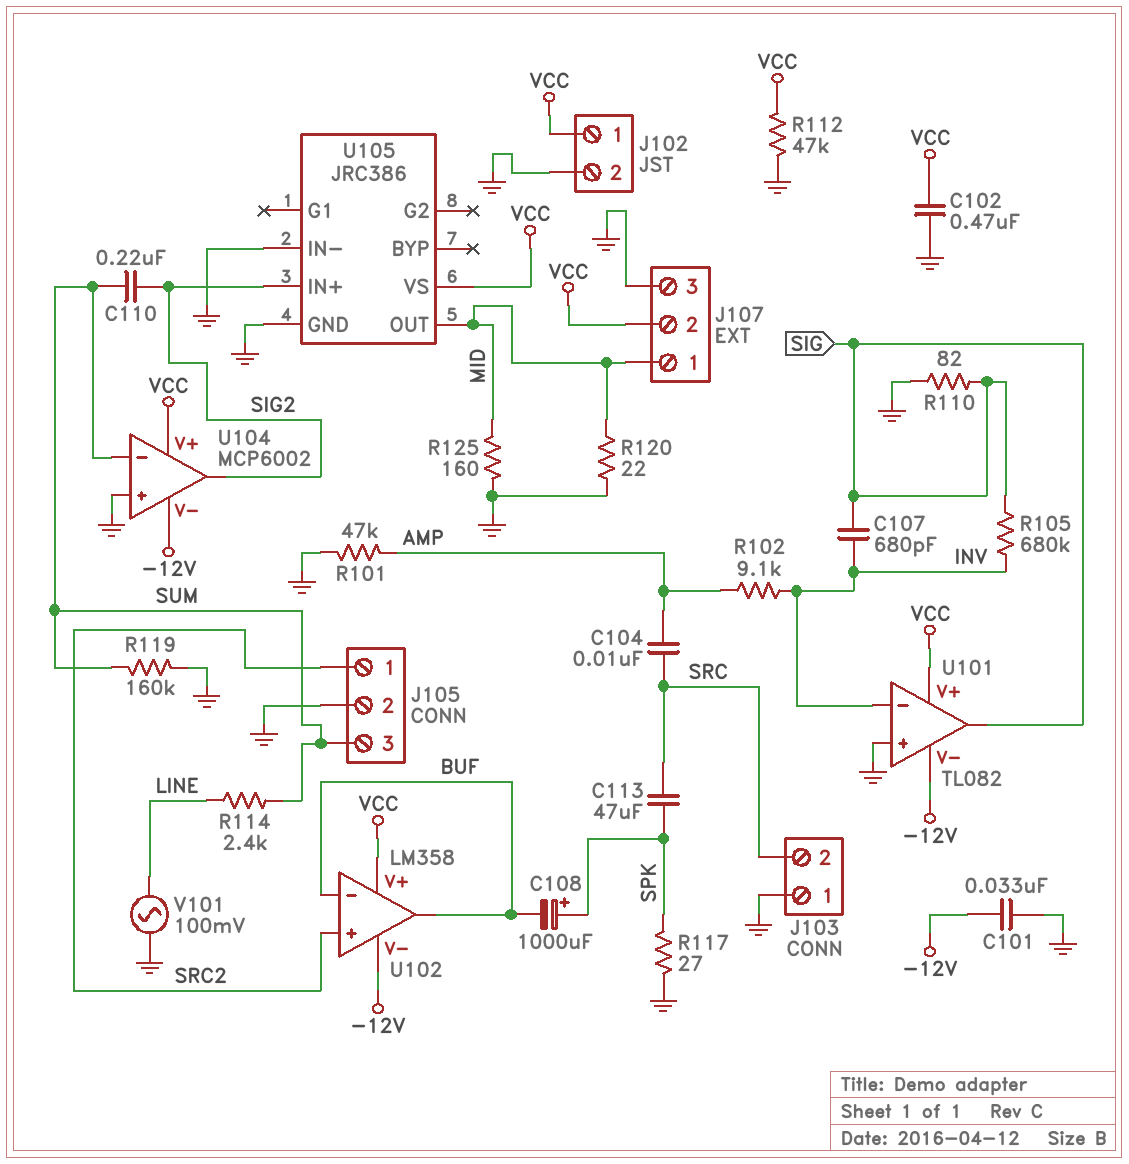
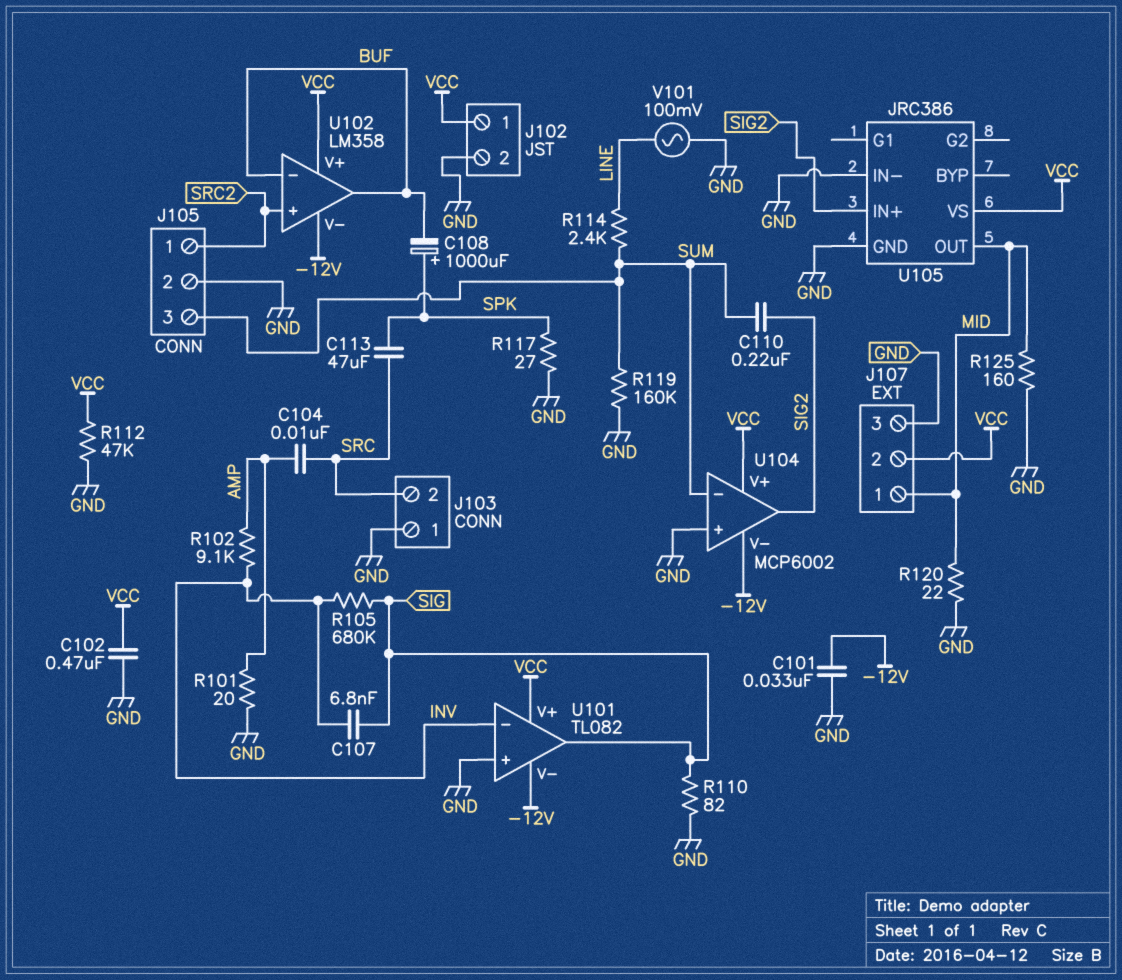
C107: 680pF (INV, SIG) -> 6.8nF (INV, SIG)
R101: 47k (AMP, GND) -> 20 (AMP, GND)

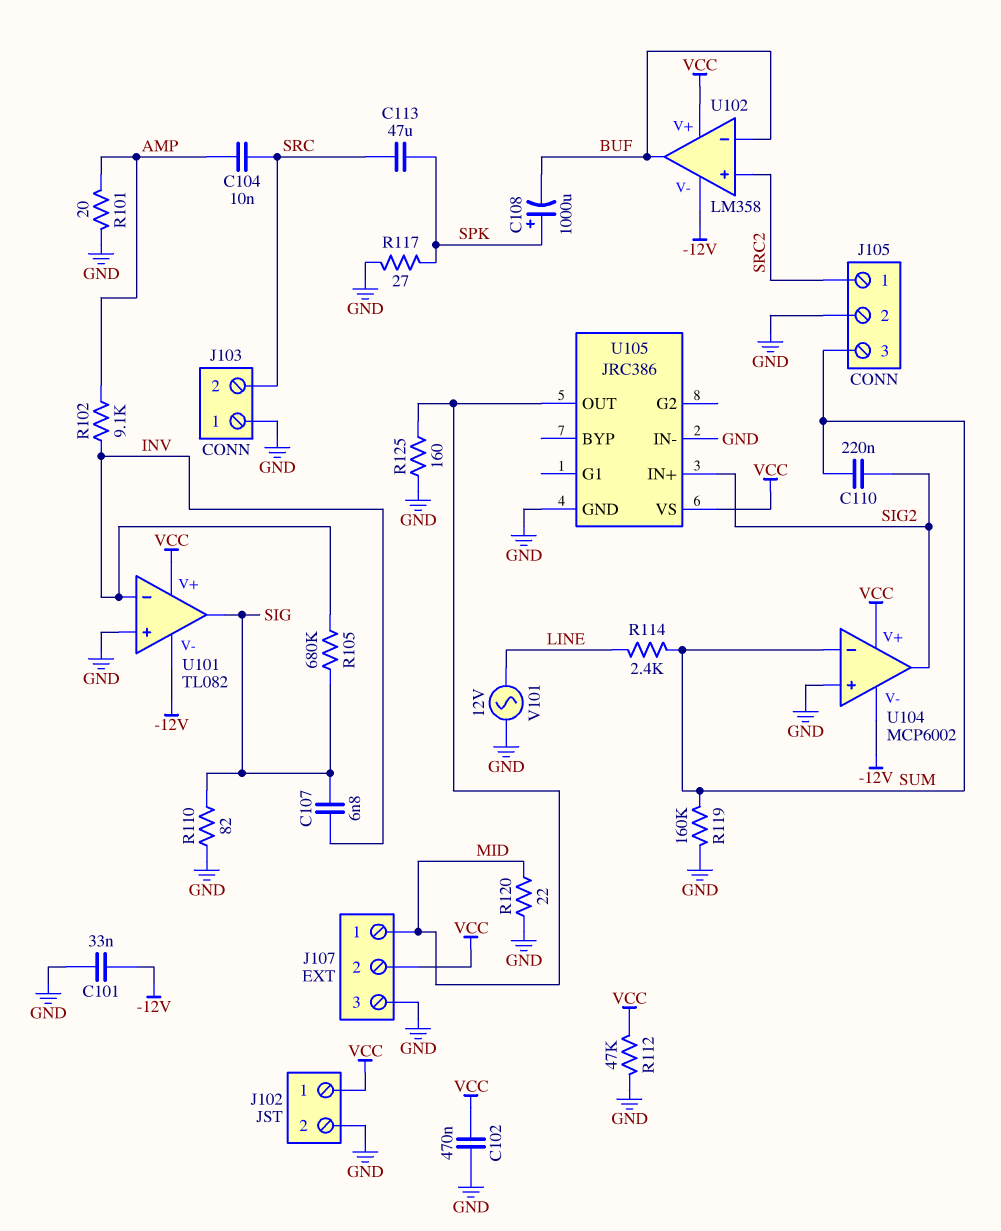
V101: AC 100mV (GND, LINE) -> AC 12V (GND, LINE)

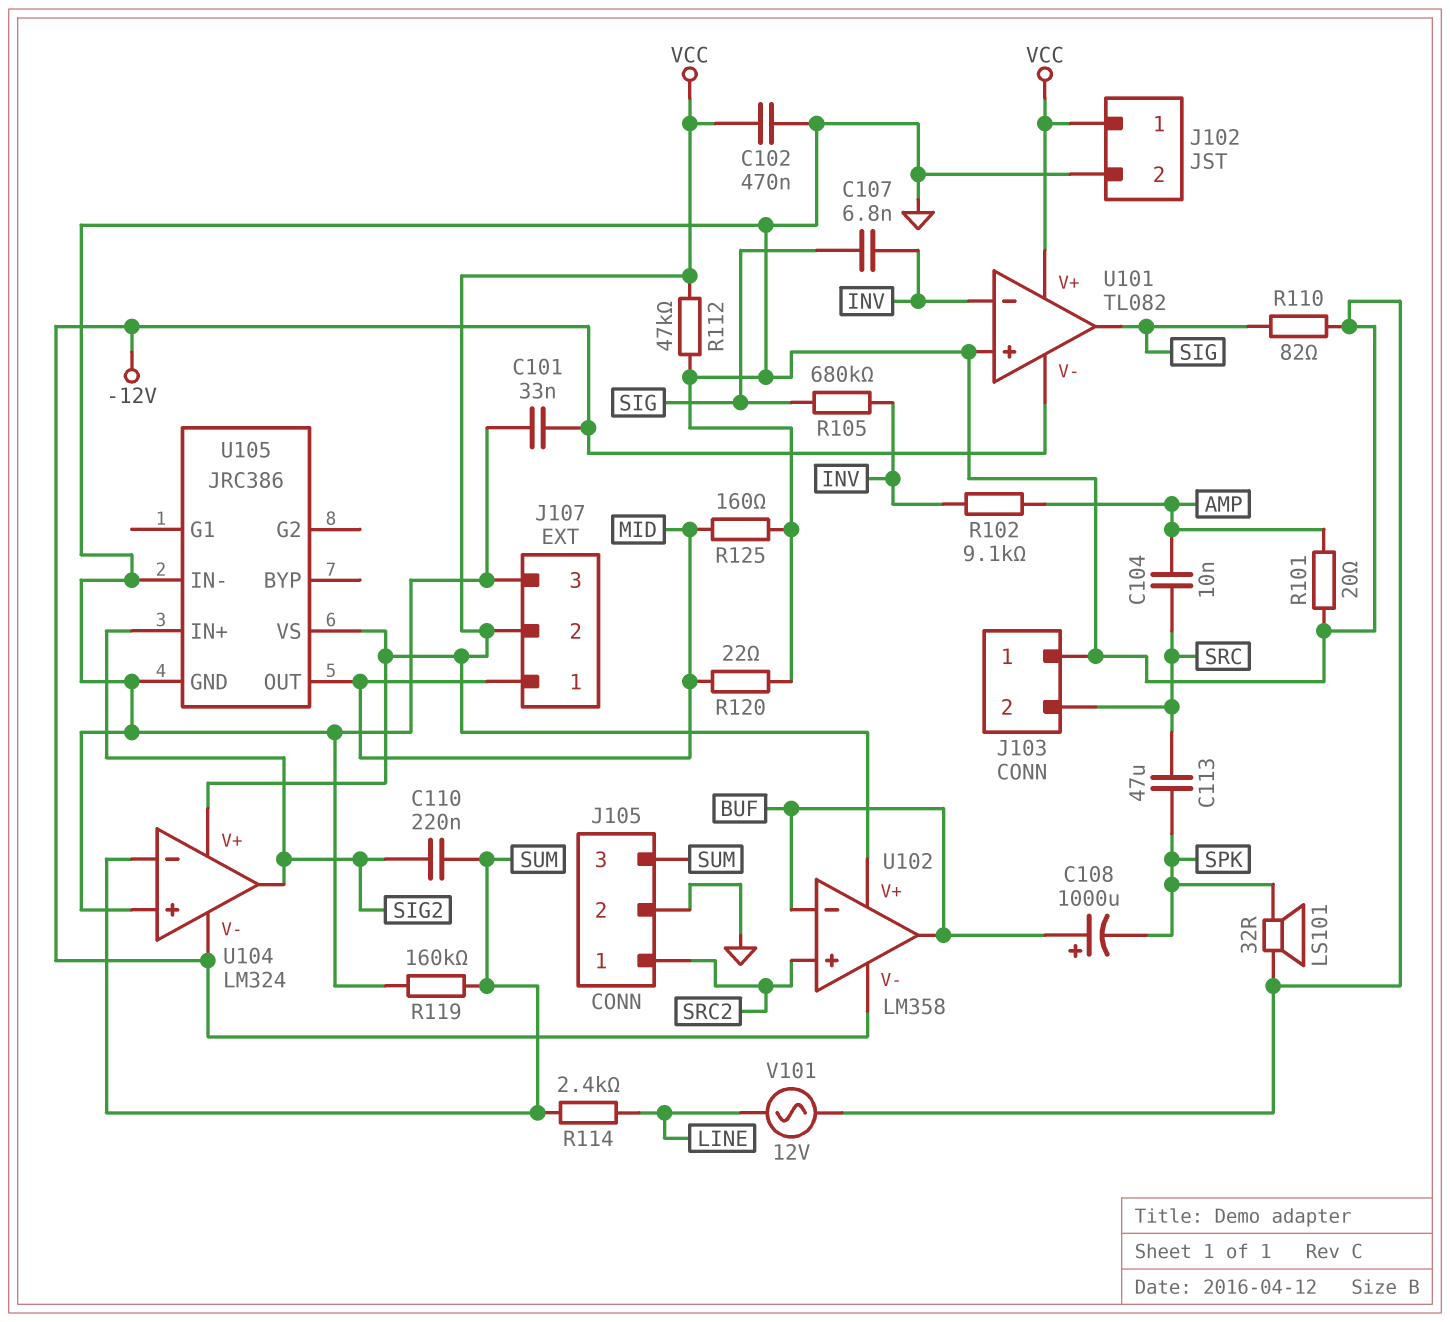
C108: 1000uF (plus SPK, minus BUF) -> 1000uF (plus BUF, minus SPK)
LS101: none -> speaker 32R (GND, SPK)
R117: 27 (GND, SPK) -> none
U104: MCP6002 -> LM324

